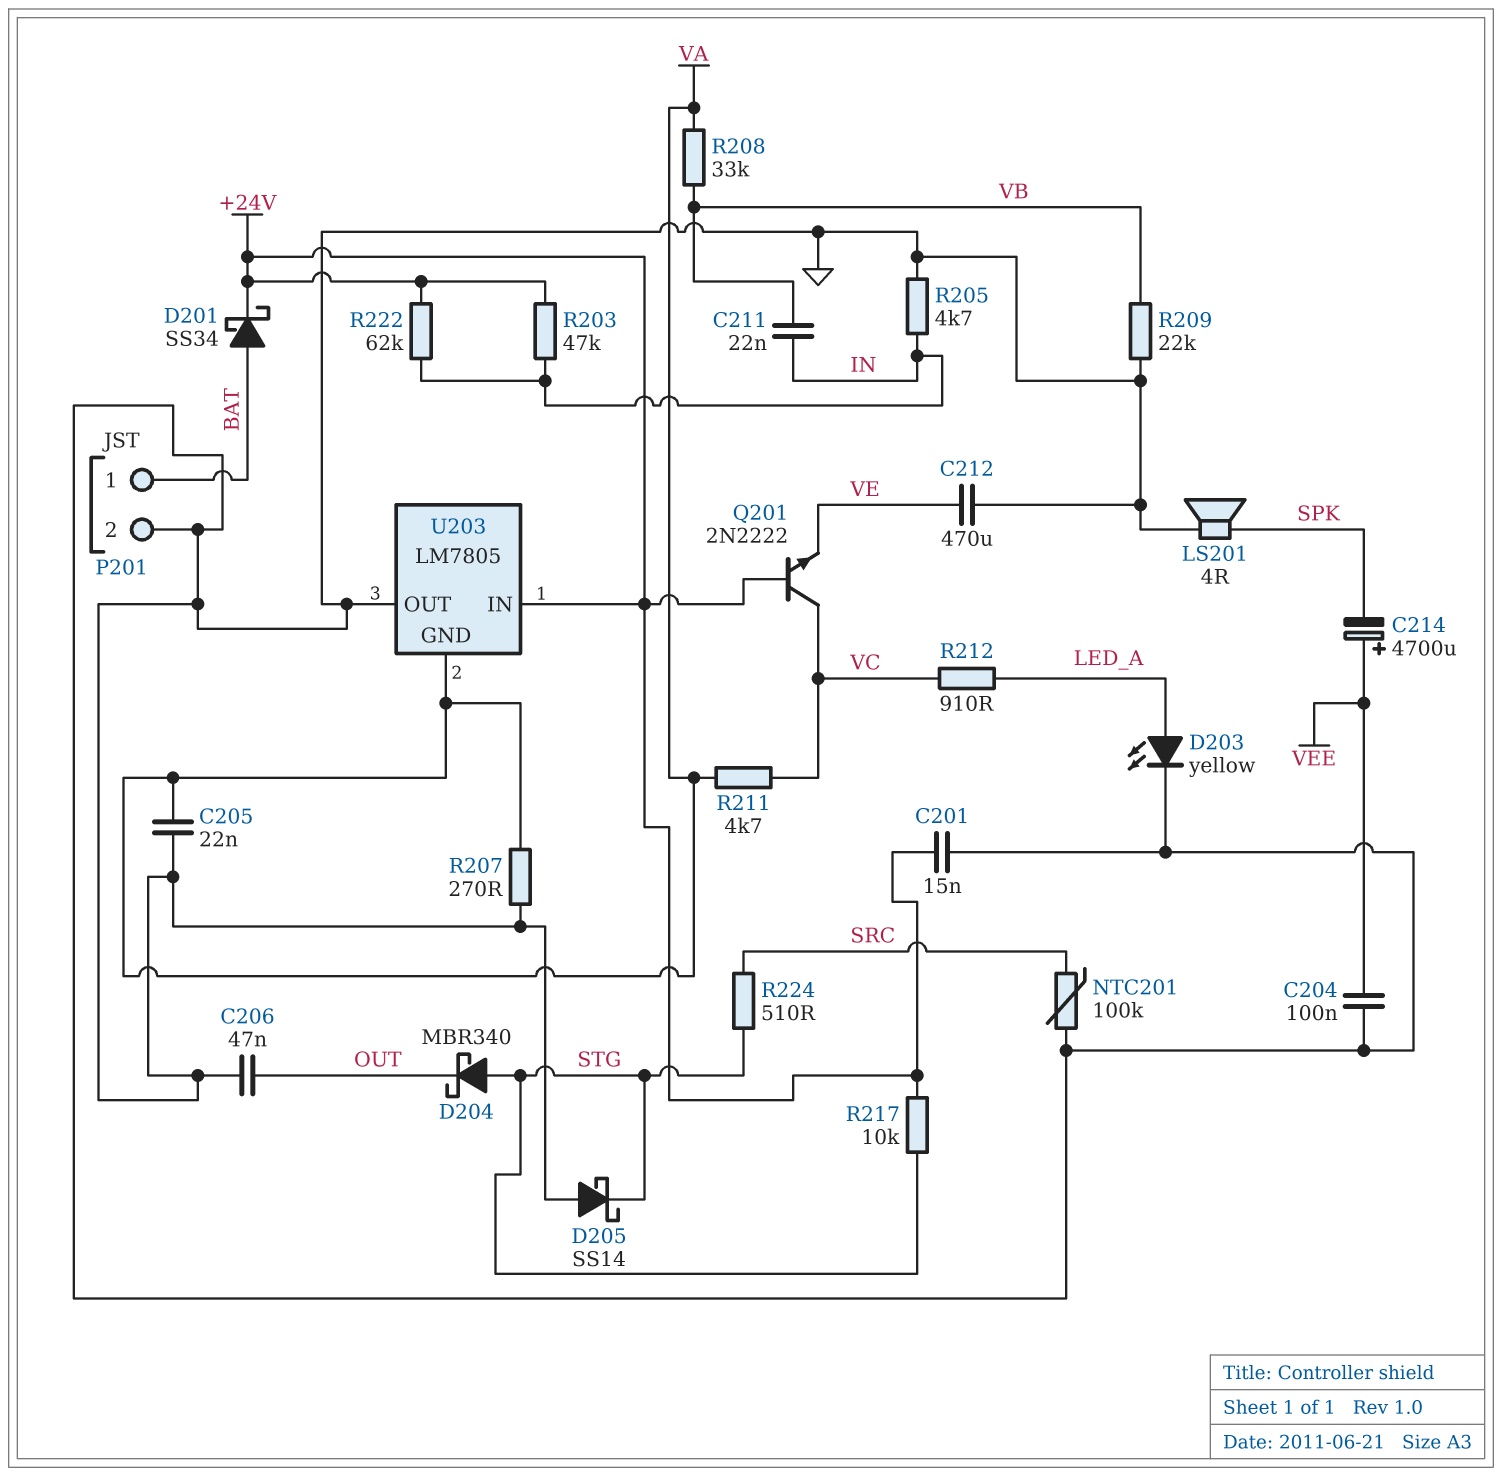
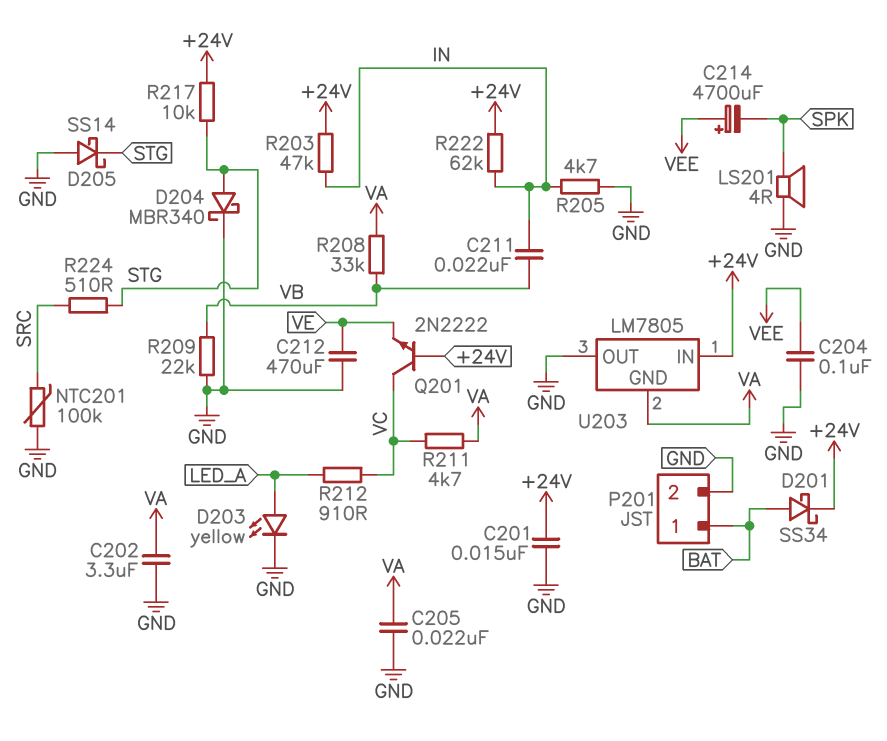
C202: none -> 3.3uF (GND, VA)
C206: 47nF (GND, OUT) -> none
D204: schottky MBR340 (A STG, K OUT) -> schottky MBR340 (A STG, K GND)
R207: 270 (GND, VA) -> none

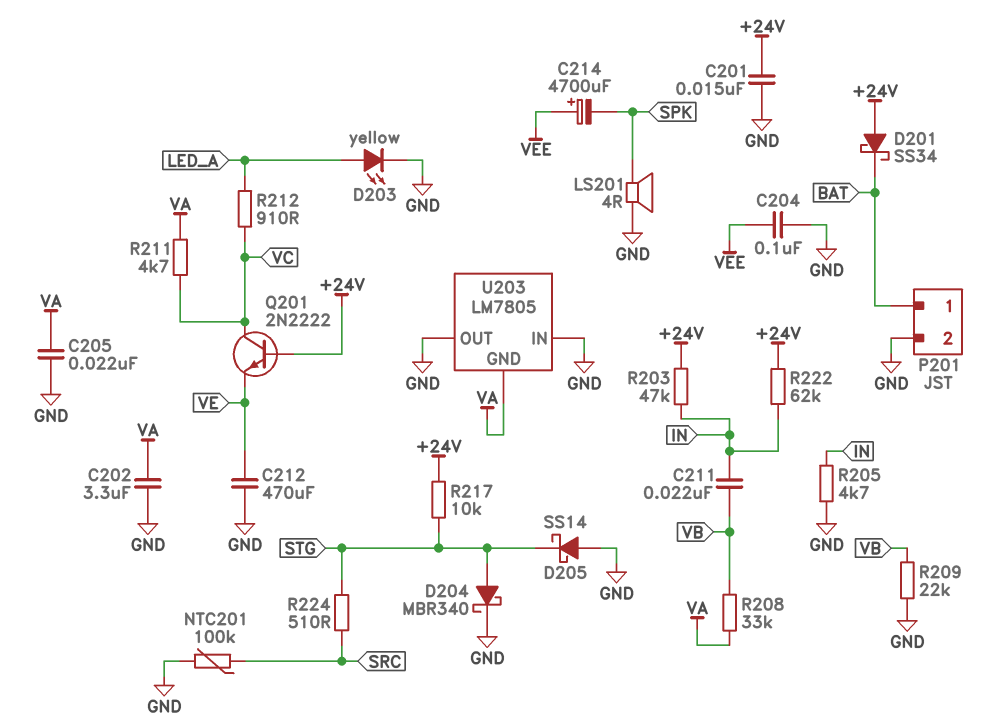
D201: schottky SS34 (A BAT, K +24V) -> schottky SS34 (A +24V, K BAT)
U203 pin IN: +24V -> GND

